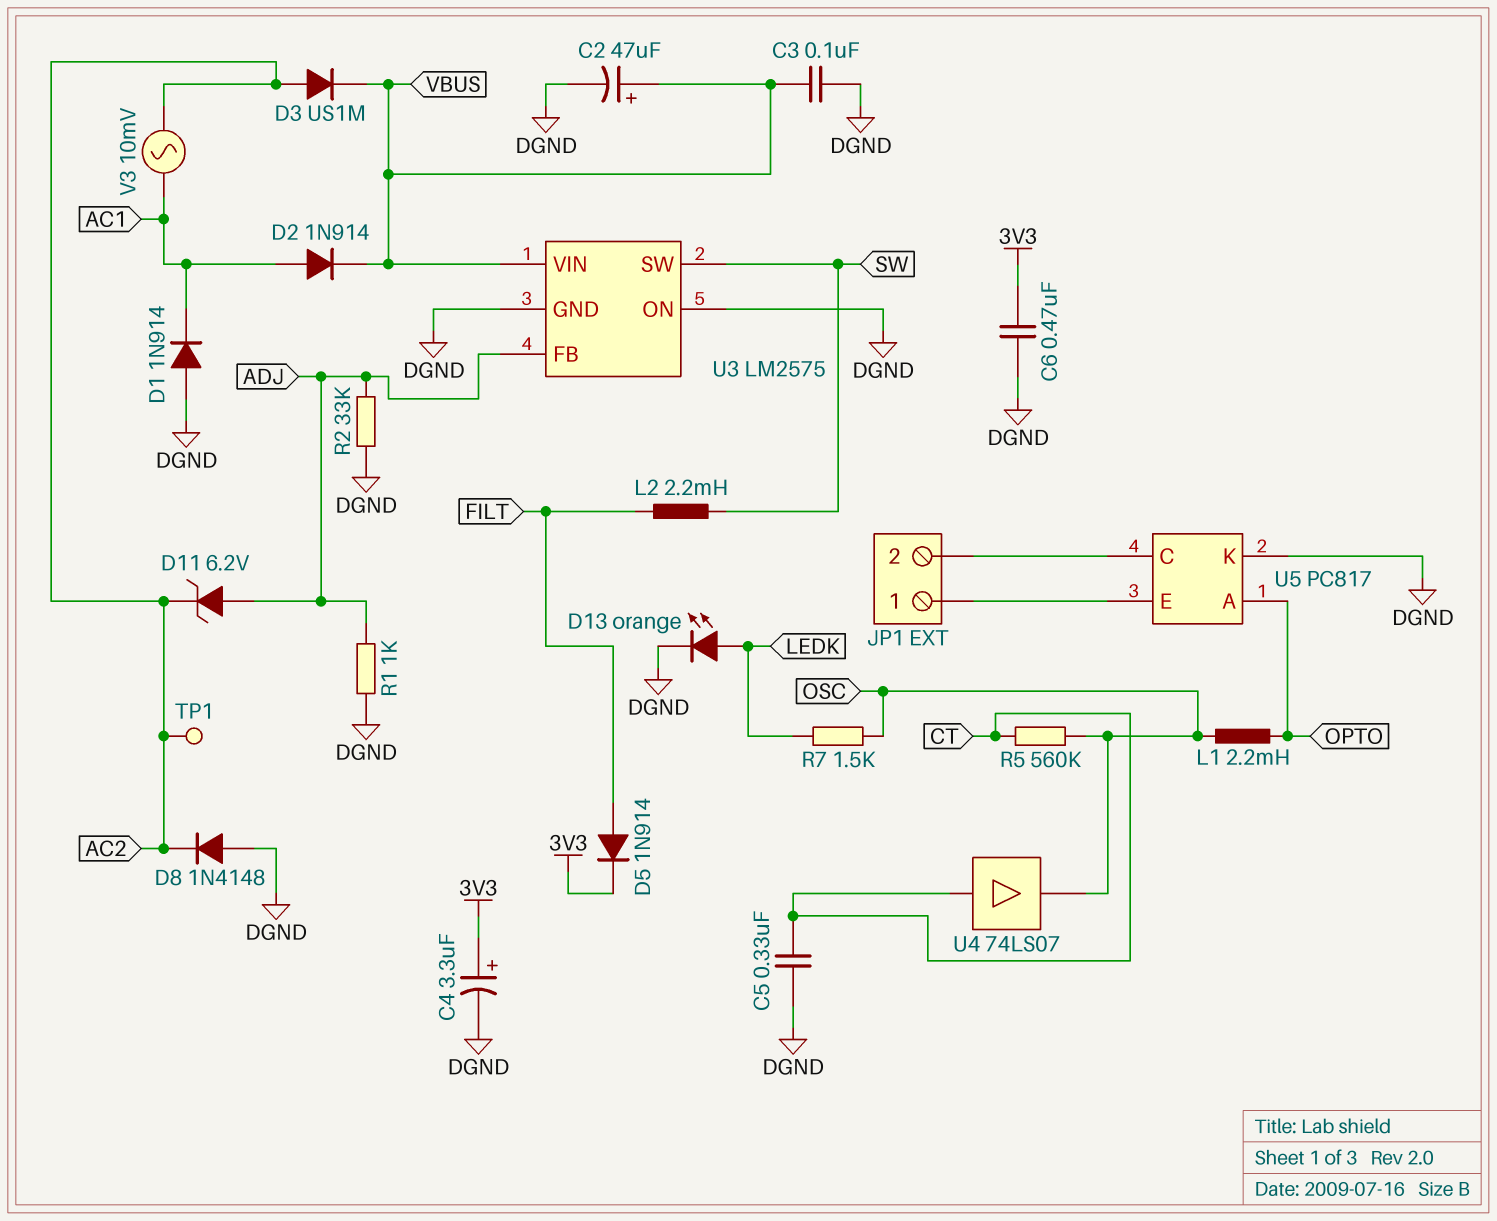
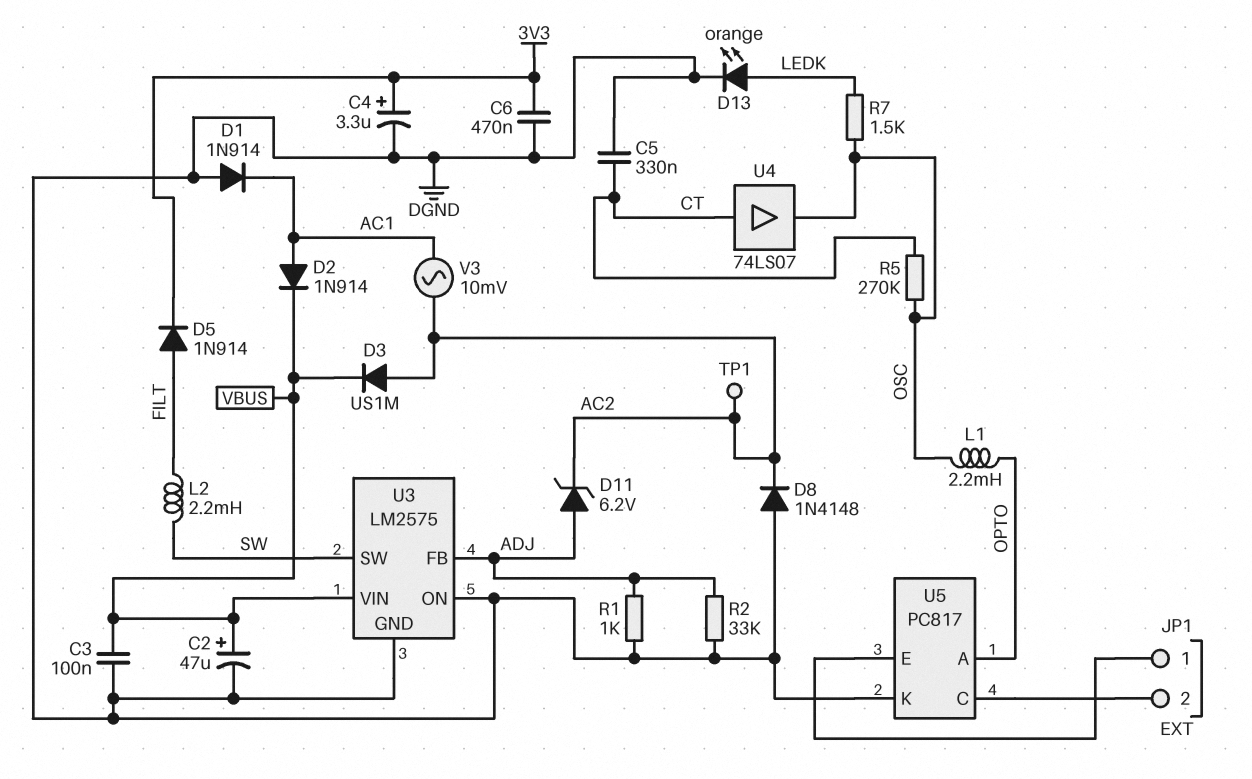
R5: 560k (CT, OSC) -> 270k (CT, OSC)

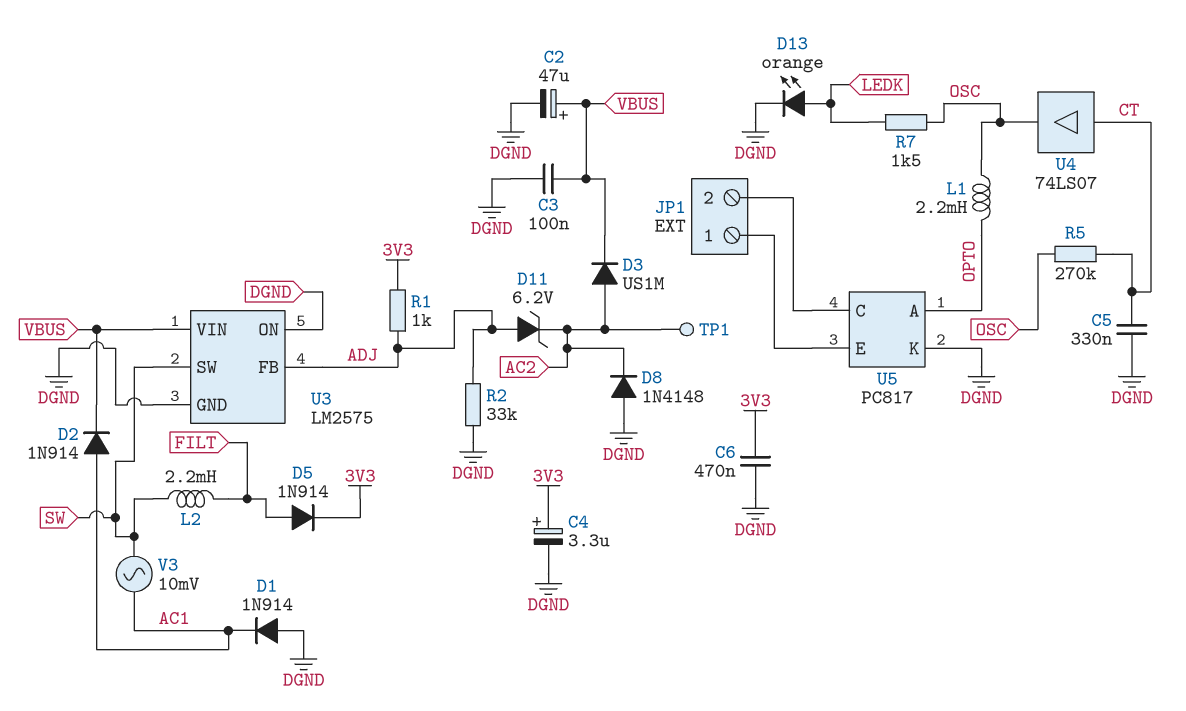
R1: 1k (ADJ, DGND) -> 1k (3V3, ADJ)
V3: AC 10mV (AC1, AC2) -> AC 10mV (AC1, SW)

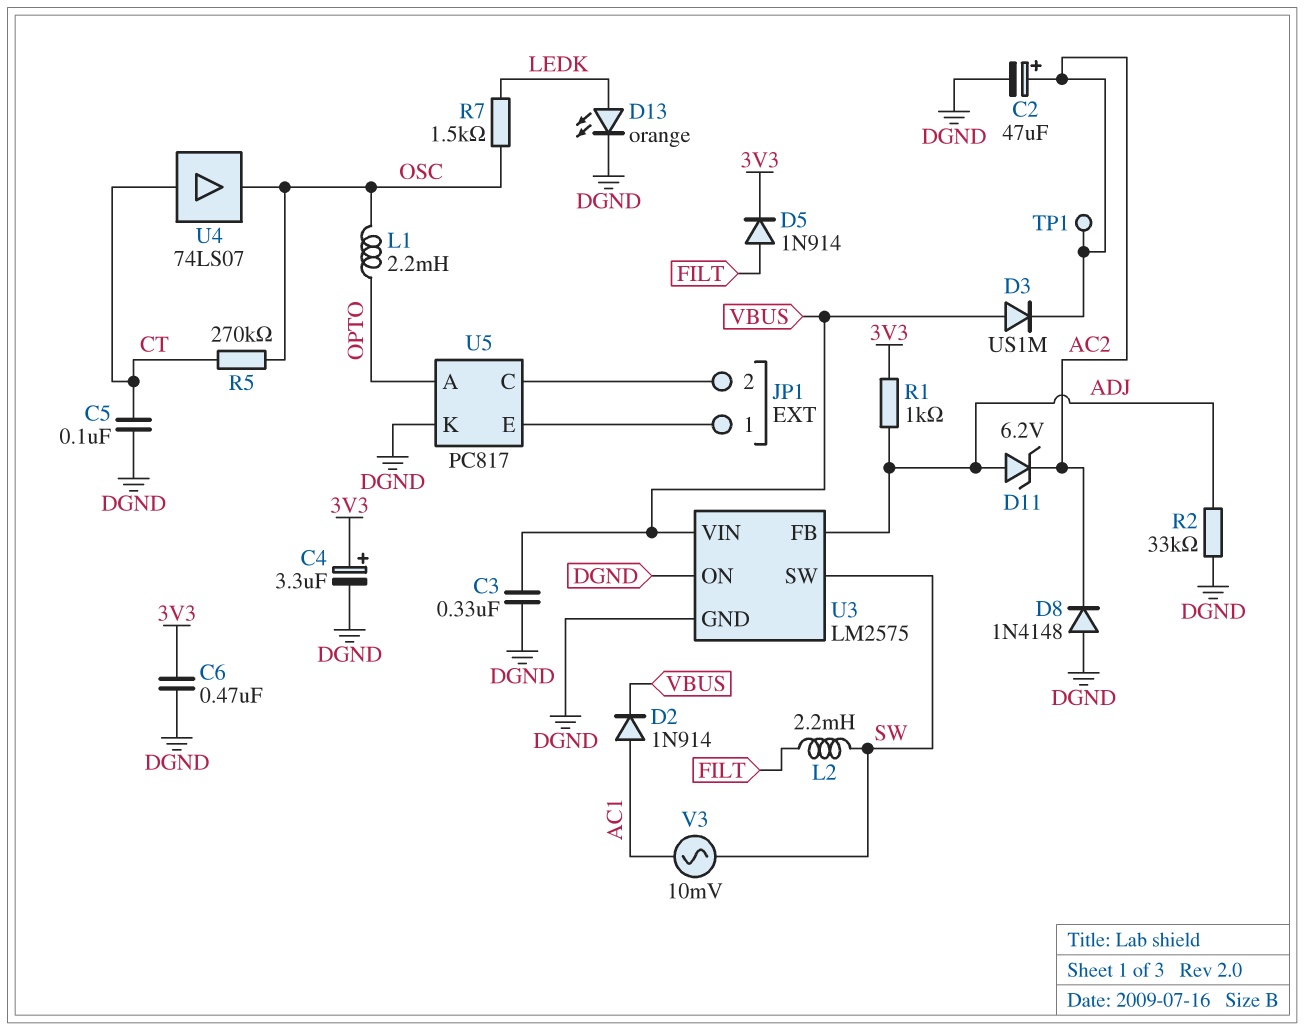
C2: 47uF (plus VBUS, minus DGND) -> 47uF (plus AC2, minus DGND)
C3: 100nF (DGND, VBUS) -> 330nF (DGND, VBUS)
C5: 330nF (CT, DGND) -> 100nF (CT, DGND)
D1: diode 1N914 (A DGND, K AC1) -> none
D3: diode US1M (A AC2, K VBUS) -> diode US1M (A VBUS, K AC2)

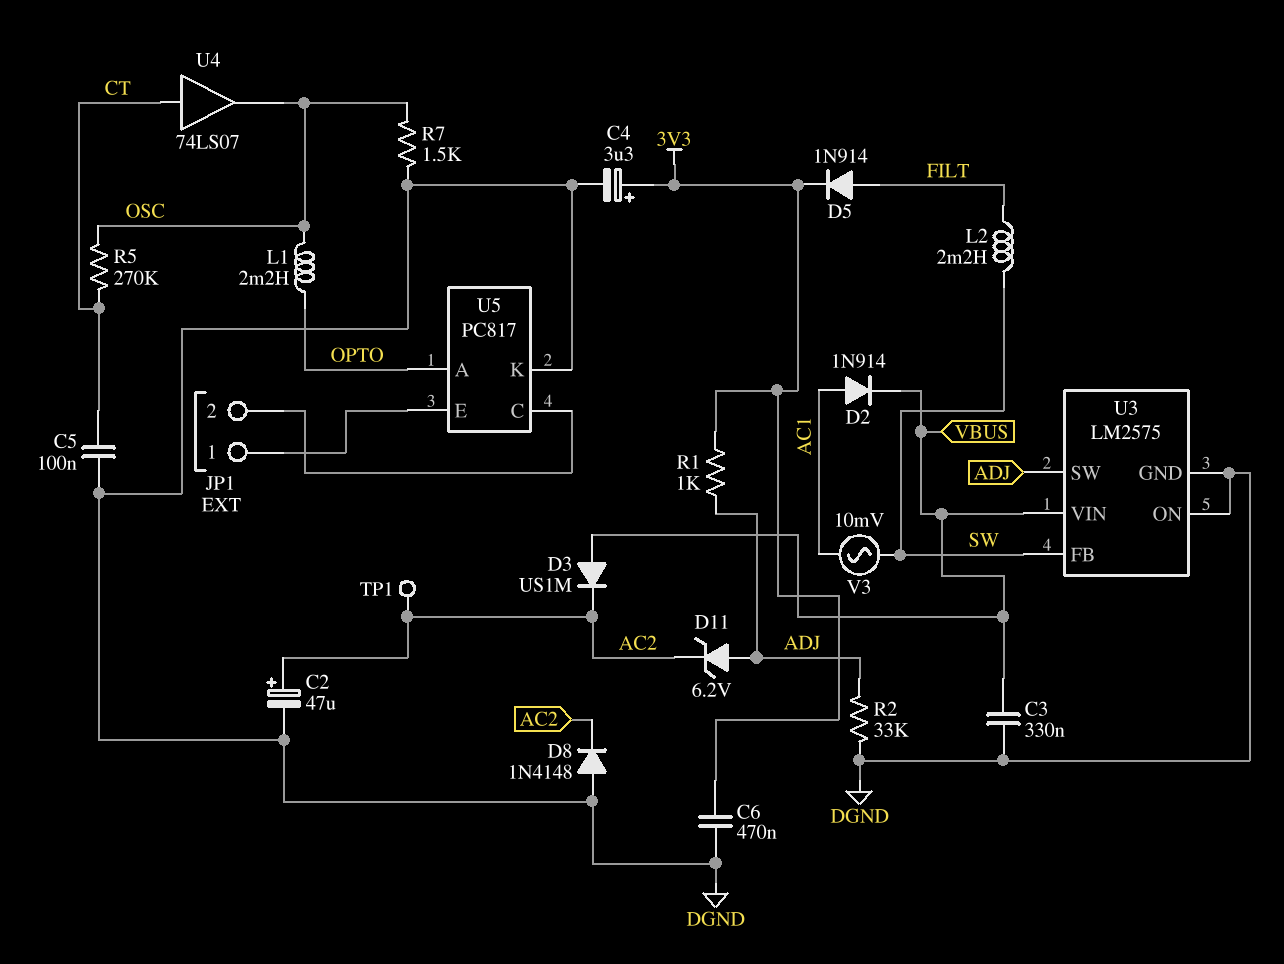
D13: LED orange (A LEDK, K DGND) -> none
R7: 1.5k (LEDK, OSC) -> 1.5k (DGND, OSC)
U3 pin FB: ADJ -> SW
U3 pin SW: SW -> ADJ

